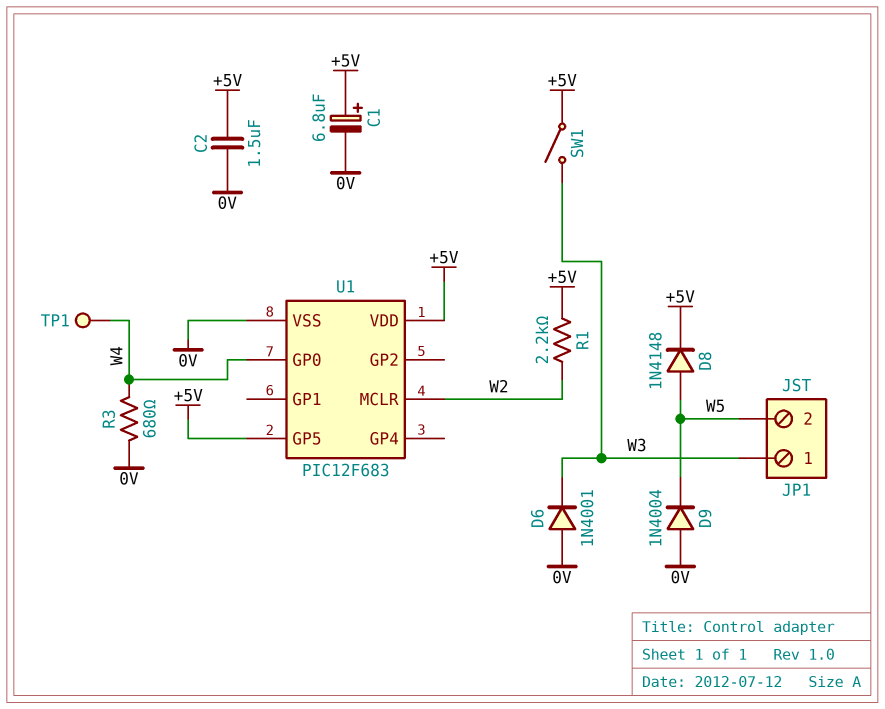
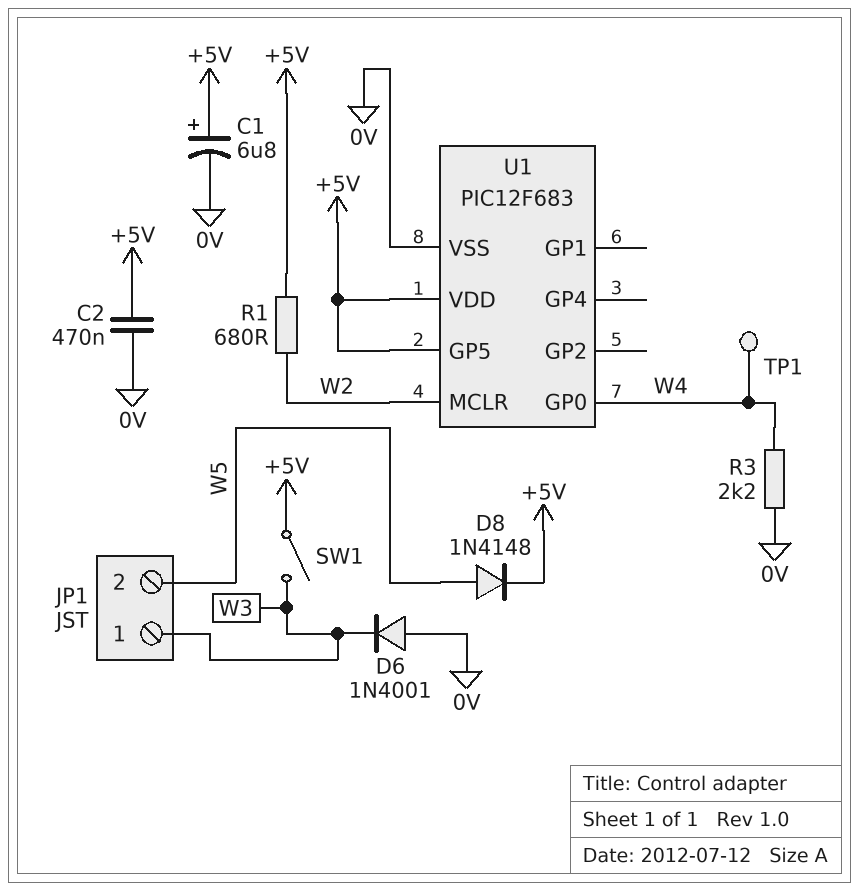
C2: 1.5uF (+5V, 0V) -> 470nF (+5V, 0V)
D9: diode 1N4004 (A 0V, K W5) -> none
R1: 2.2k (+5V, W2) -> 680 (+5V, W2)
R3: 680 (0V, W4) -> 2.2k (0V, W4)

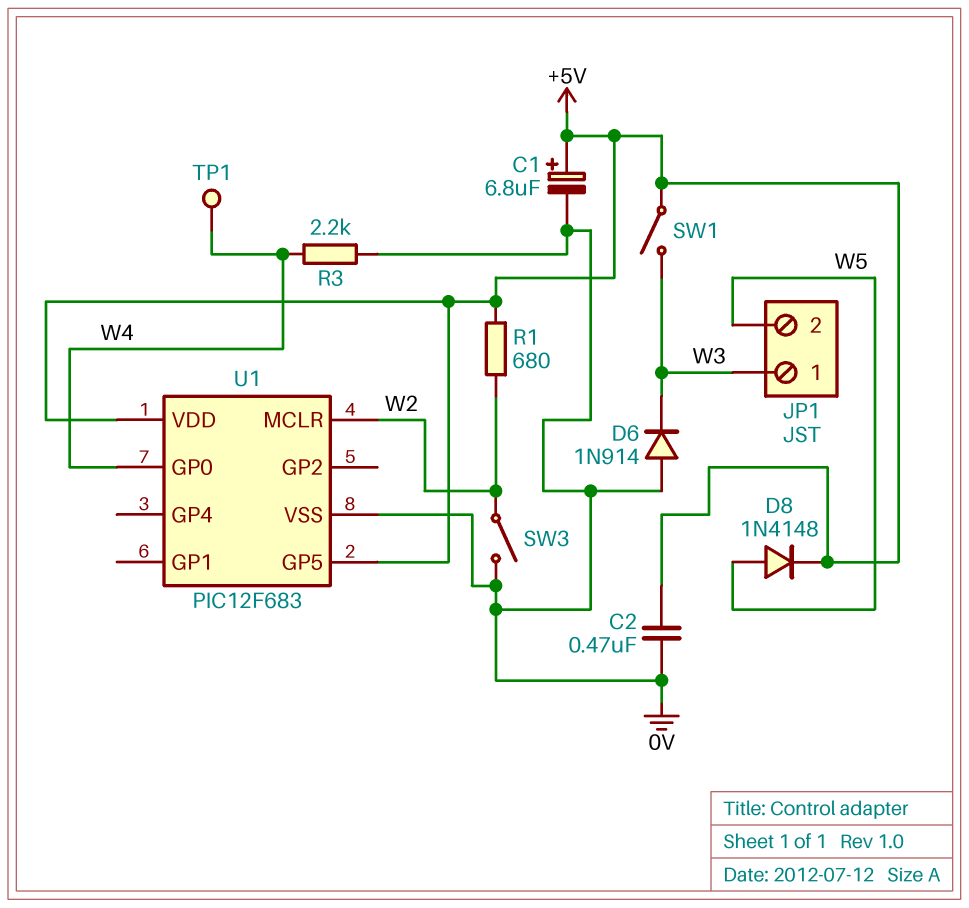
D6: diode 1N4001 (A 0V, K W3) -> diode 1N914 (A 0V, K W3)
SW3: none -> switch (0V, W2)

